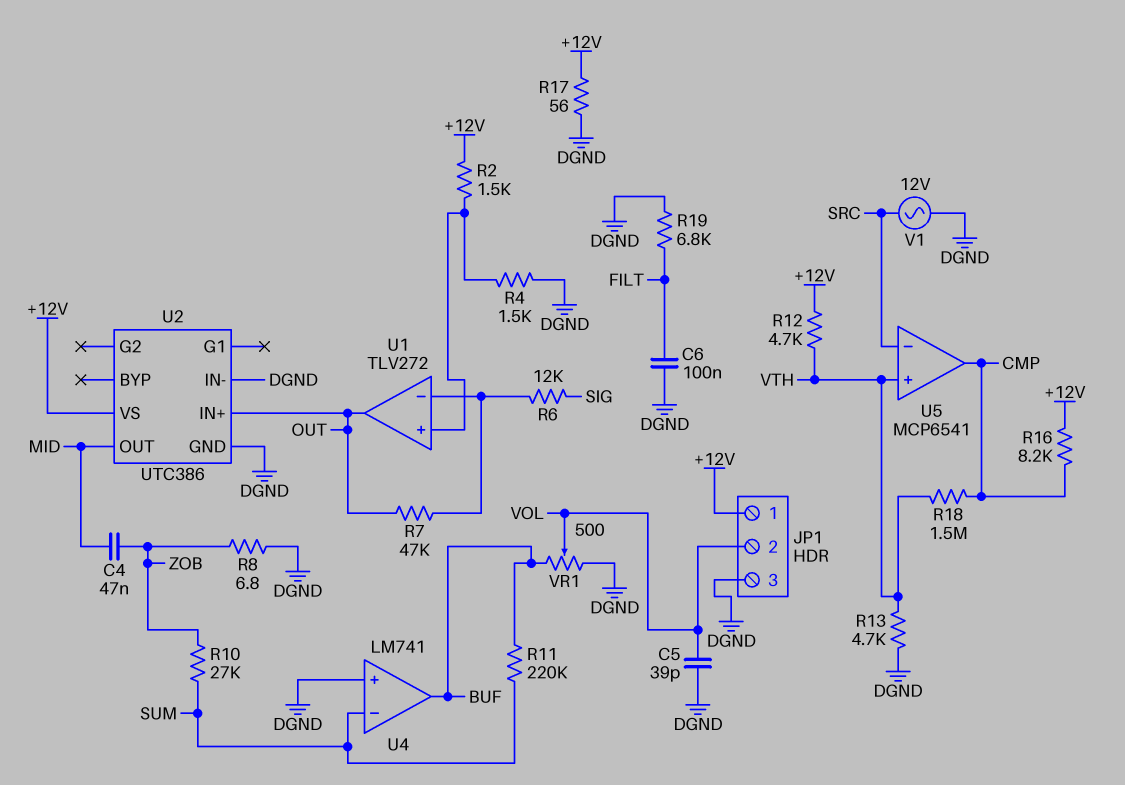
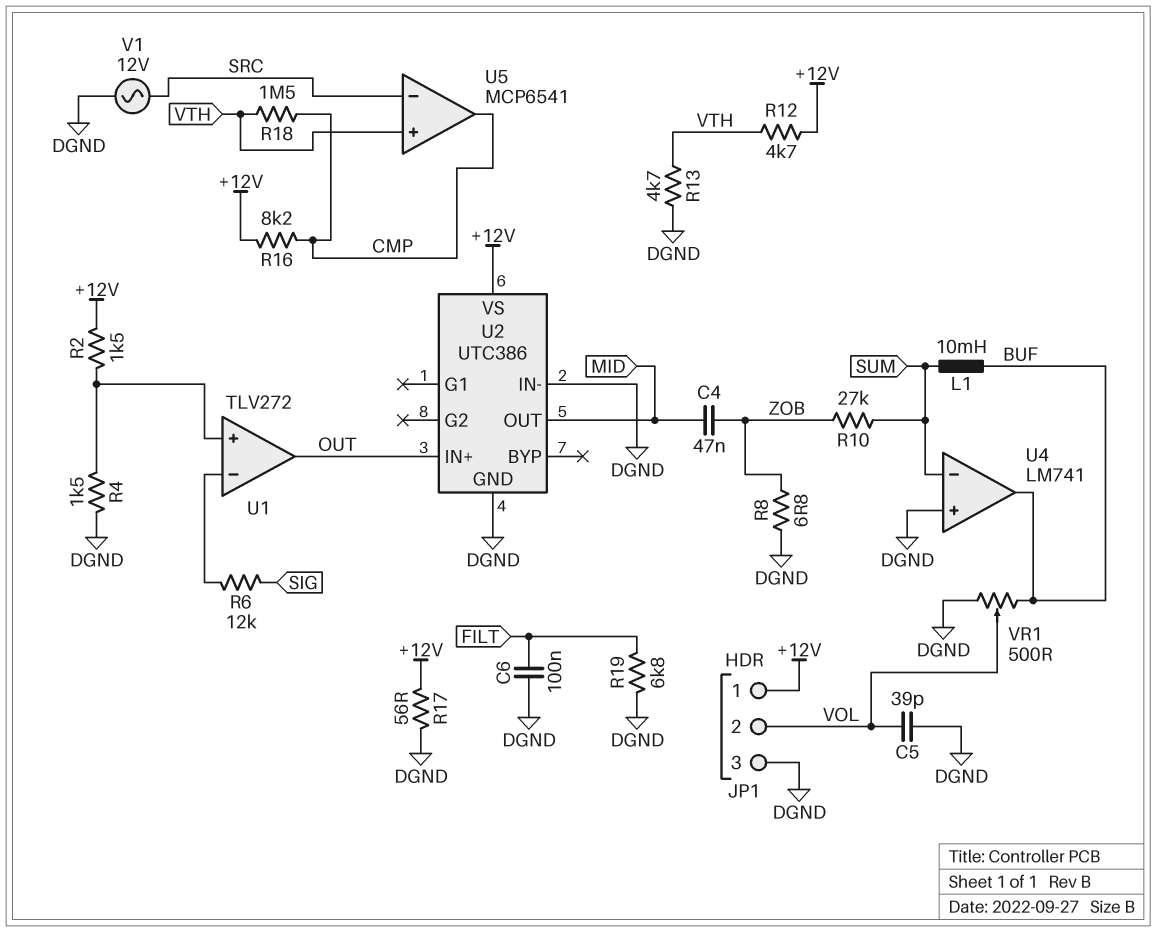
L1: none -> 10mH (BUF, SUM)
R7: 47k (OUT, U1/in-) -> none
R11: 220k (BUF, SUM) -> none

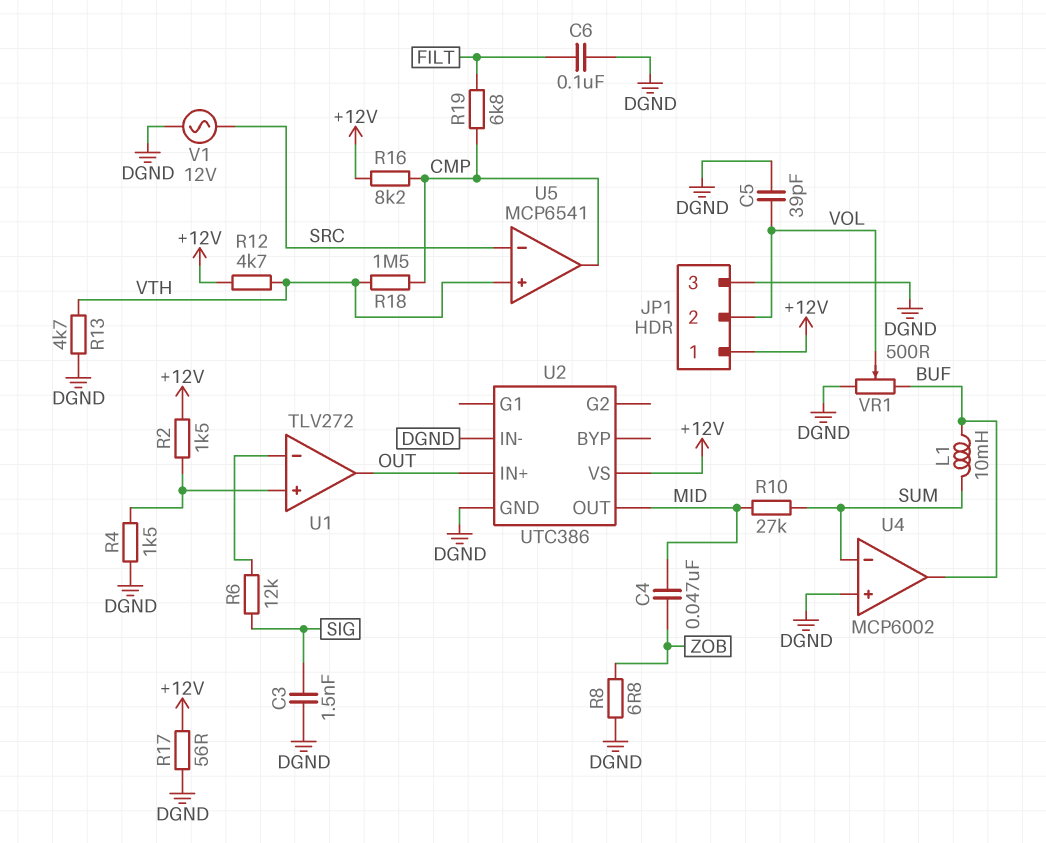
C3: none -> 1.5nF (DGND, SIG)
R10: 27k (SUM, ZOB) -> 27k (MID, SUM)
R19: 6.8k (DGND, FILT) -> 6.8k (CMP, FILT)
U4: LM741 -> MCP6002

